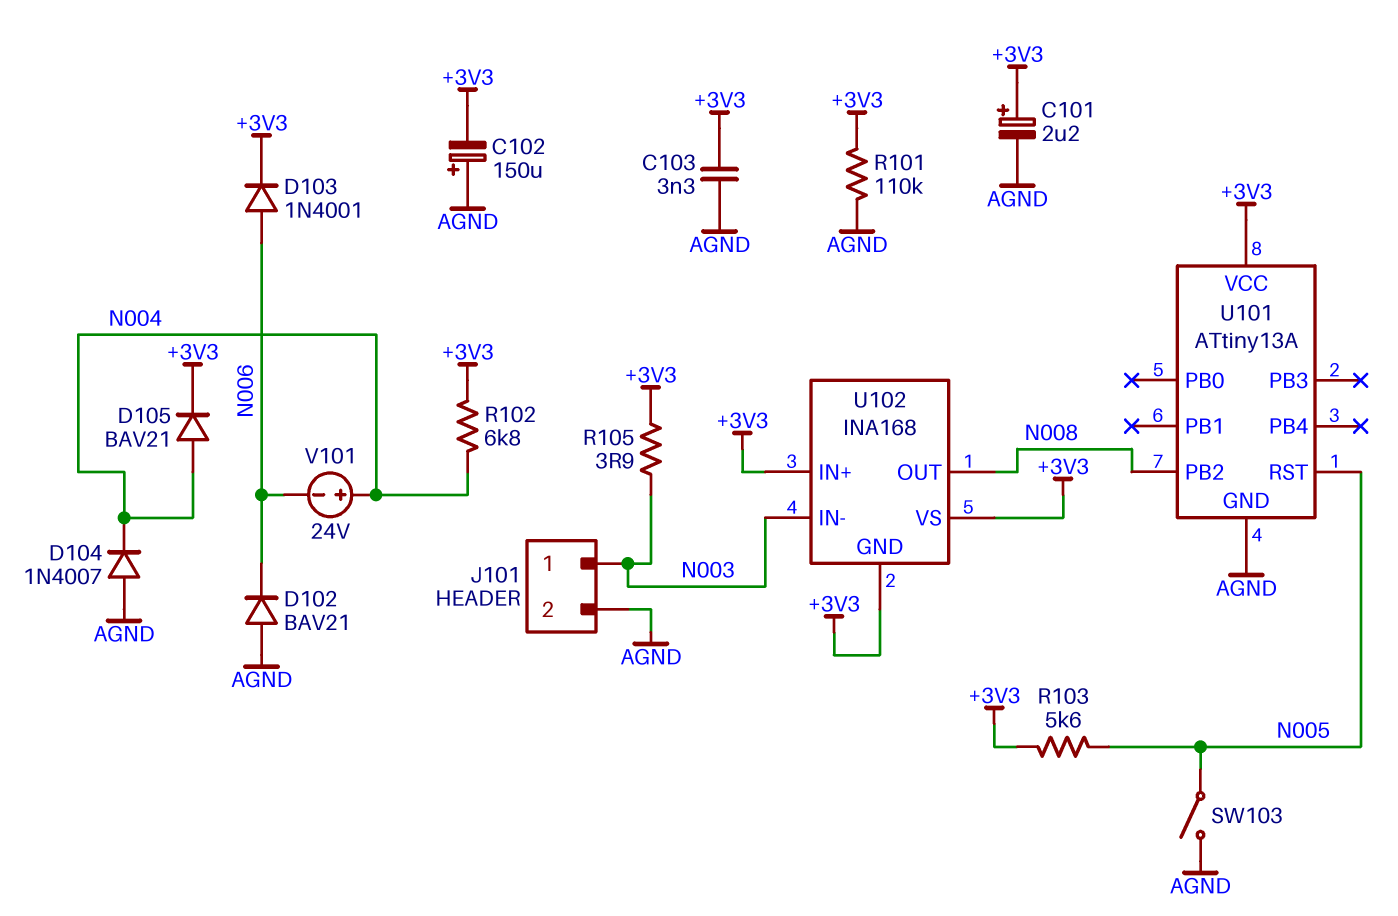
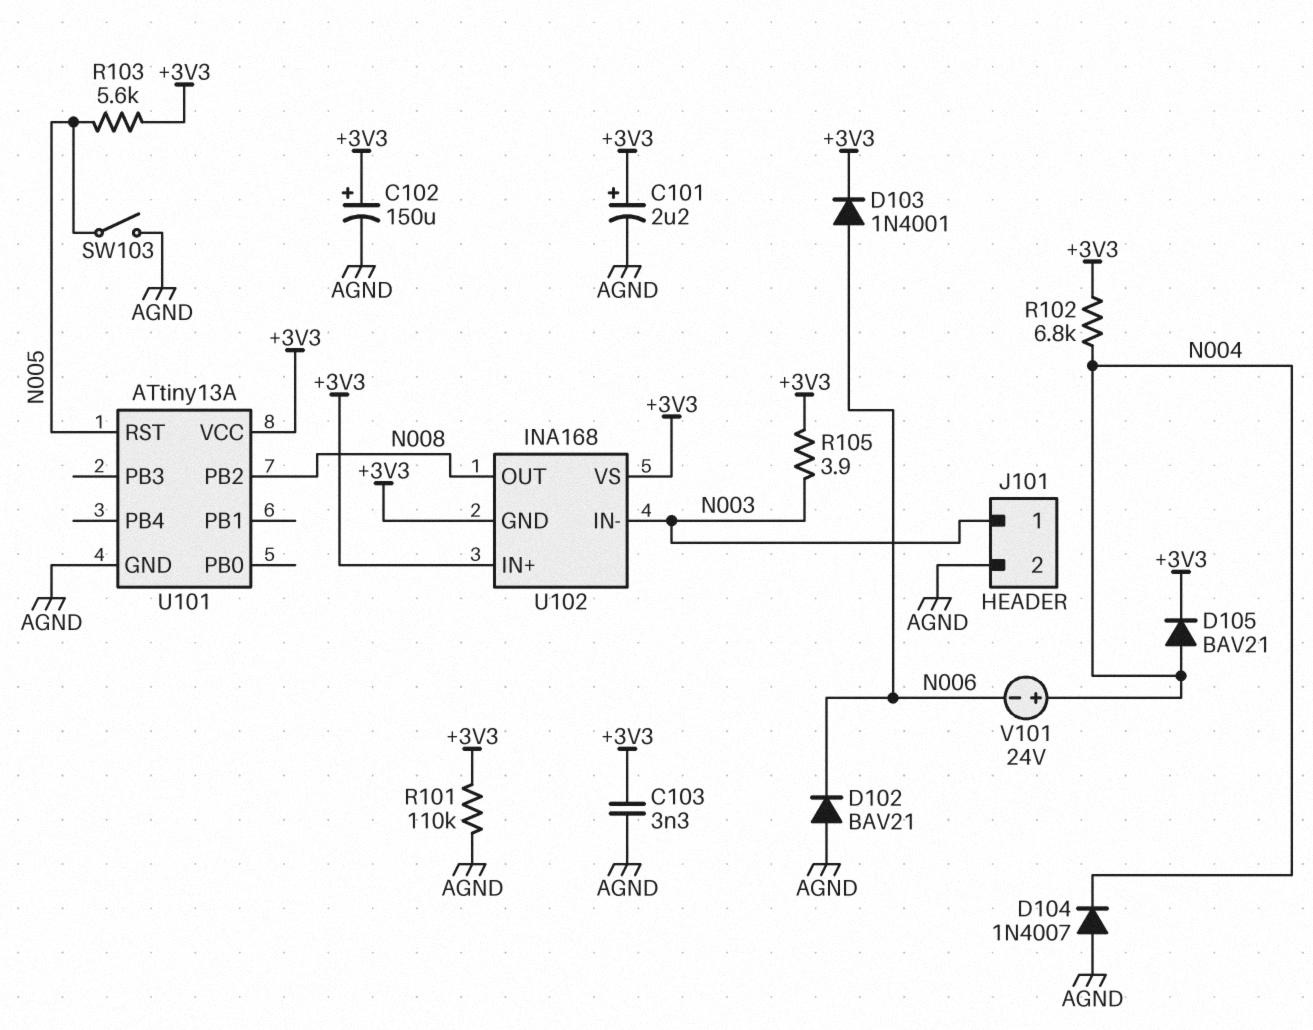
C102: 150uF (plus AGND, minus +3V3) -> 150uF (plus +3V3, minus AGND)

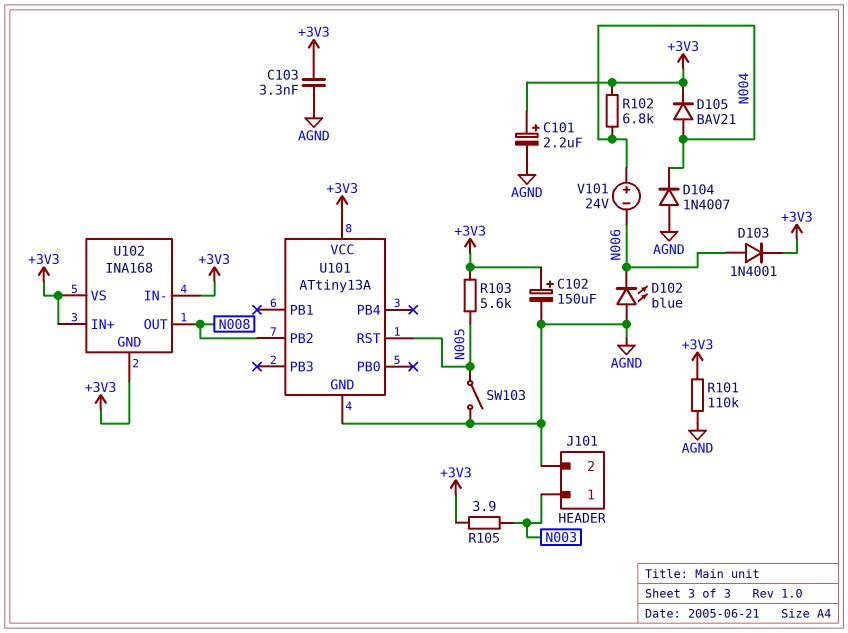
D102: diode BAV21 (A AGND, K N006) -> LED blue (A AGND, K N006)
U102 pin IN-: N003 -> +3V3

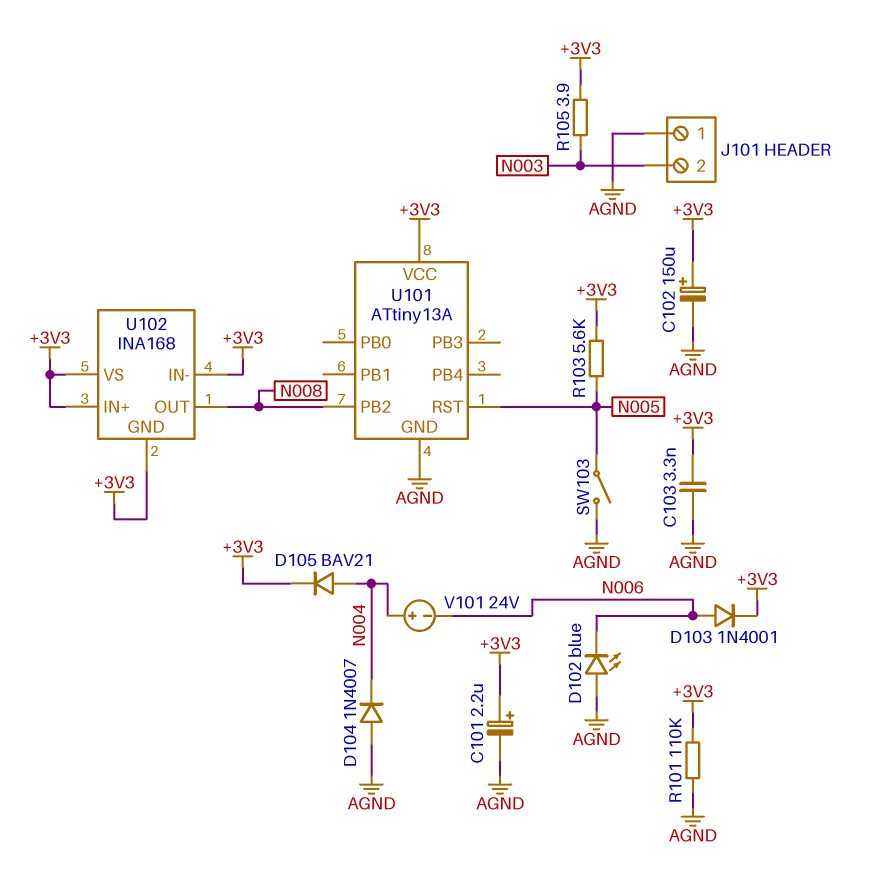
J101 pin 1: N003 -> AGND
J101 pin 2: AGND -> N003
R102: 6.8k (+3V3, N004) -> none

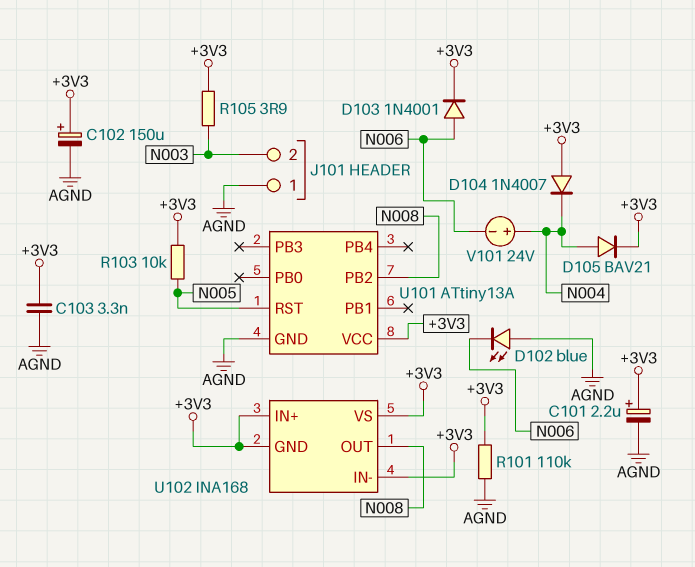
D104: diode 1N4007 (A AGND, K N004) -> diode 1N4007 (A +3V3, K N004)
R103: 5.6k (+3V3, N005) -> 10k (+3V3, N005)
SW103: switch (AGND, N005) -> none

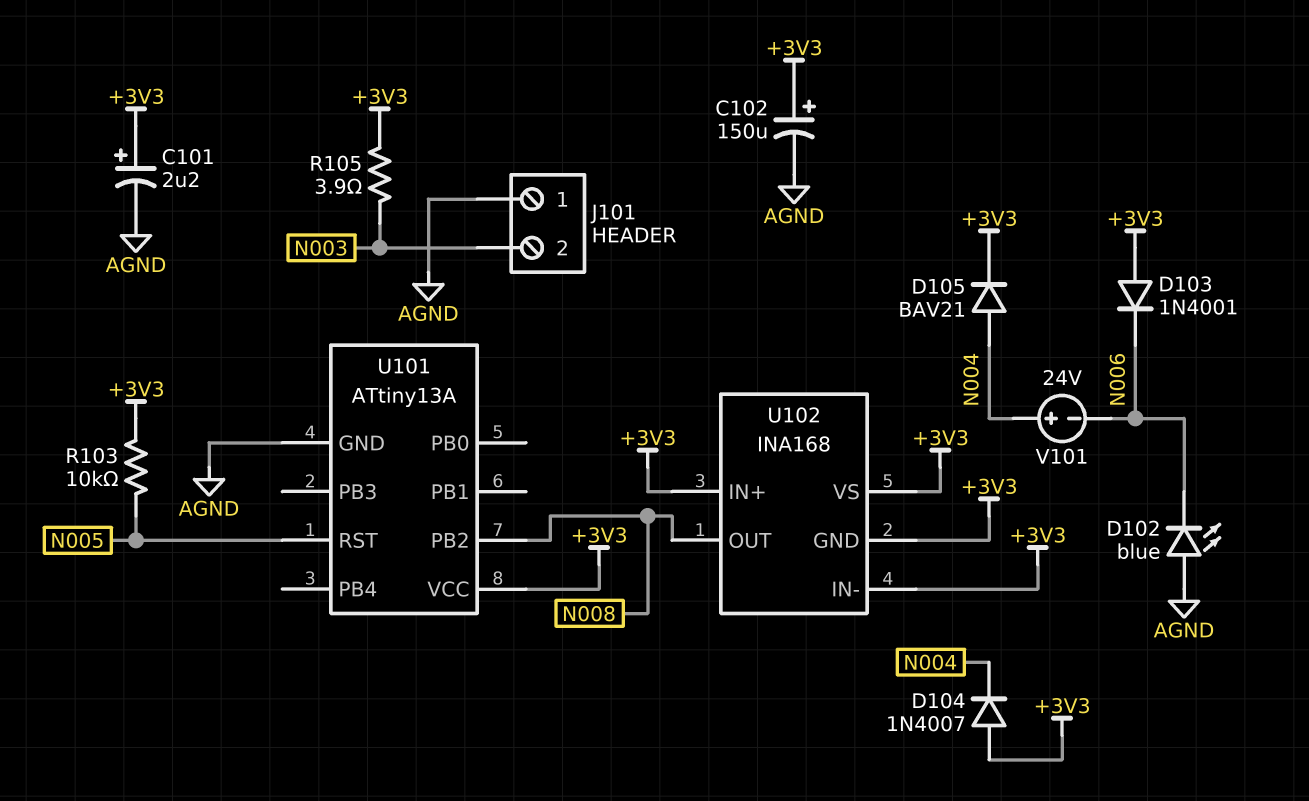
C103: 3.3nF (+3V3, AGND) -> none
D103: diode 1N4001 (A N006, K +3V3) -> diode 1N4001 (A +3V3, K N006)
R101: 110k (+3V3, AGND) -> none

